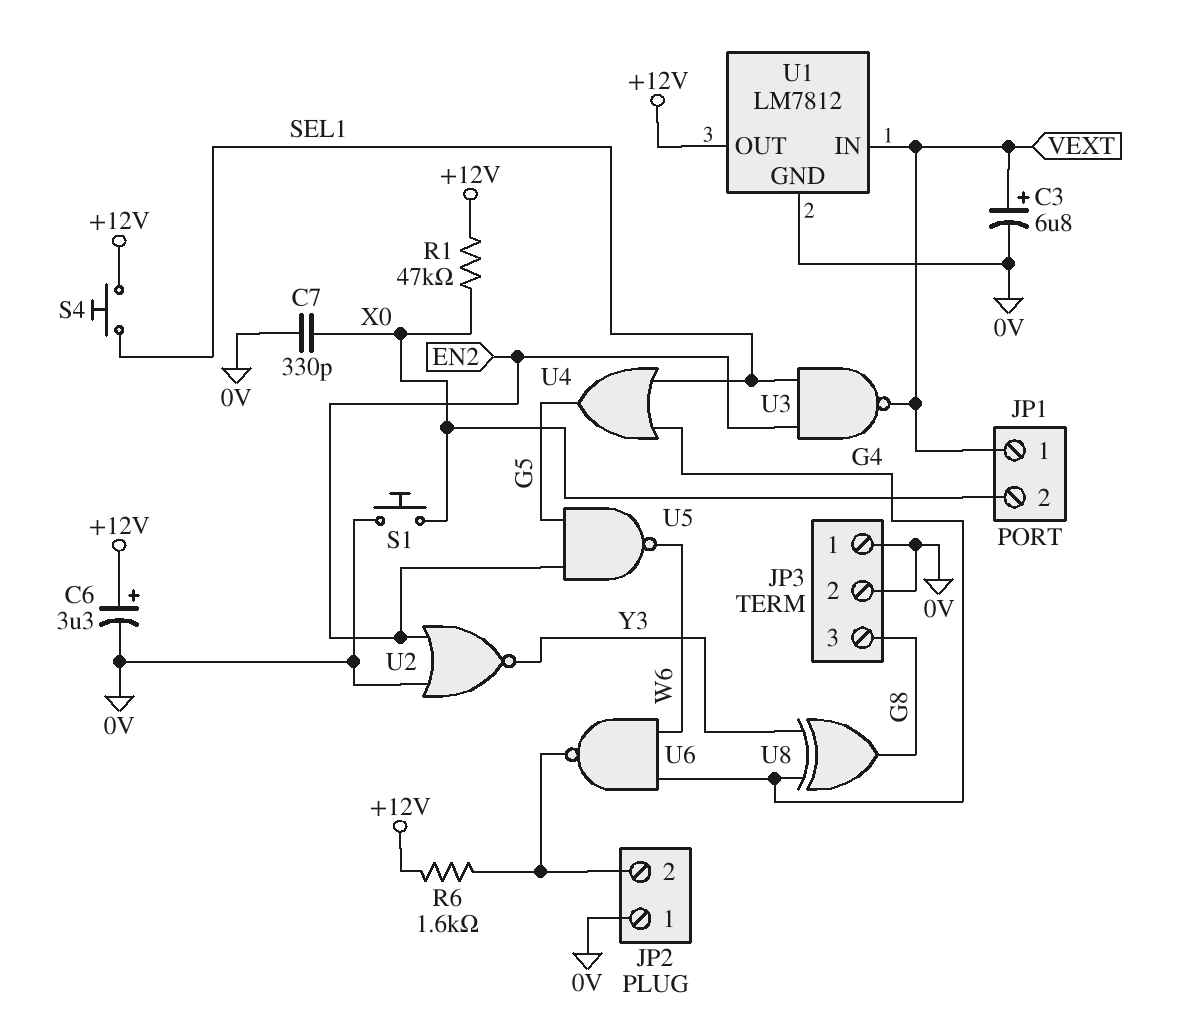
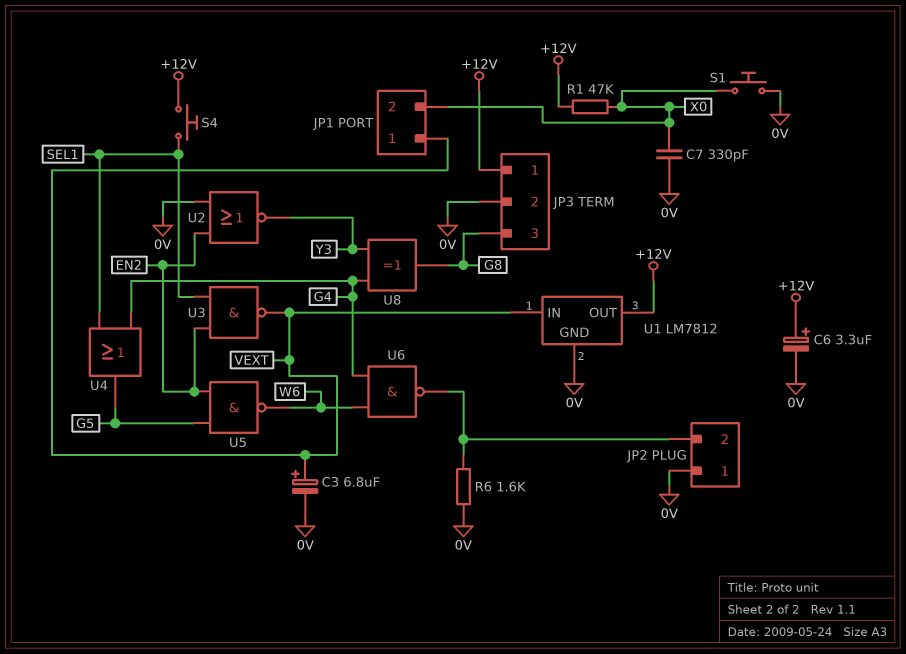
JP3 pin 1: 0V -> +12V
R6: 1.6k (+12V, JP2/2) -> 1.6k (0V, JP2/2)

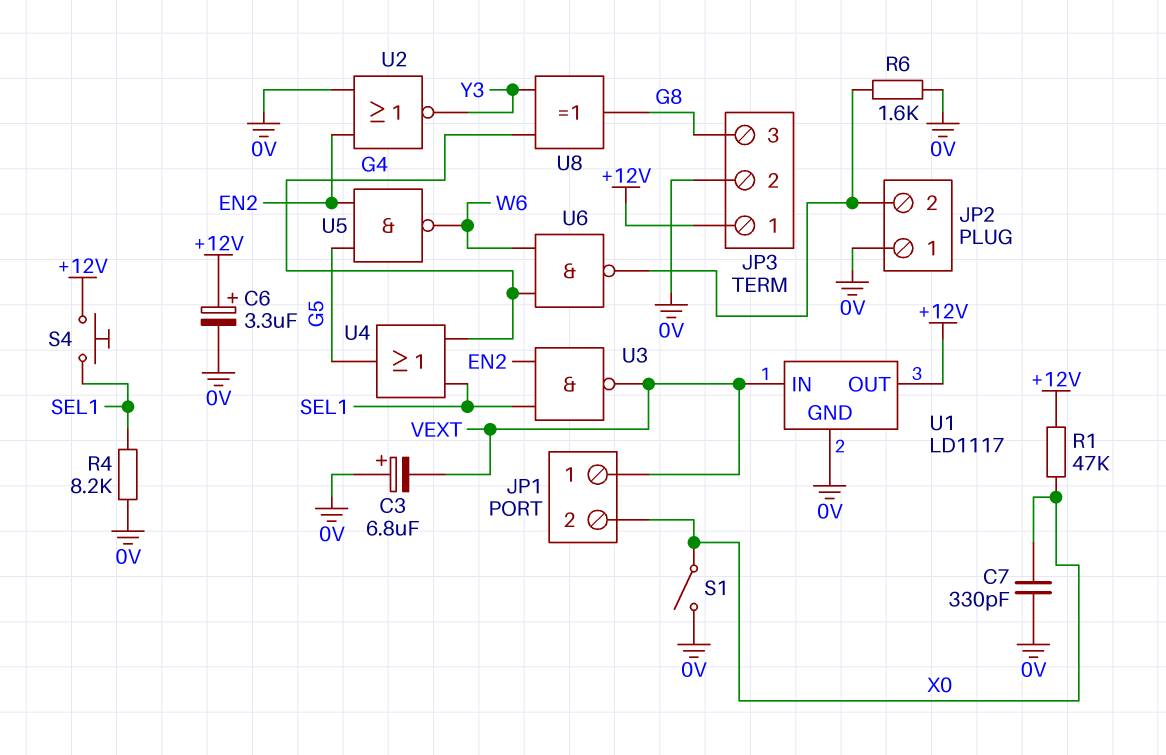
C3: 6.8uF (plus VEXT, minus 0V) -> 6.8uF (plus 0V, minus VEXT)
R4: none -> 8.2k (0V, SEL1)
S1: button (0V, X0) -> switch (0V, X0)
U1: LM7812 -> LD1117

